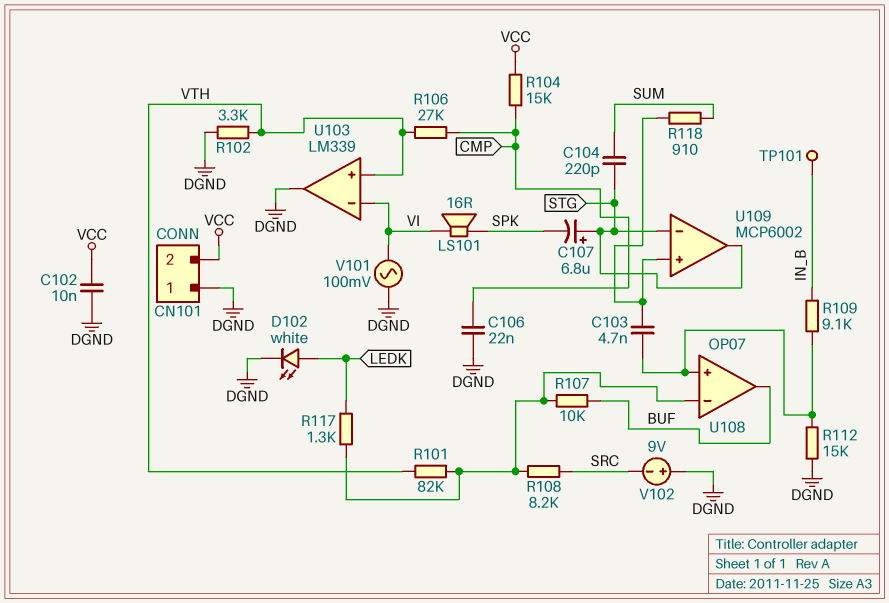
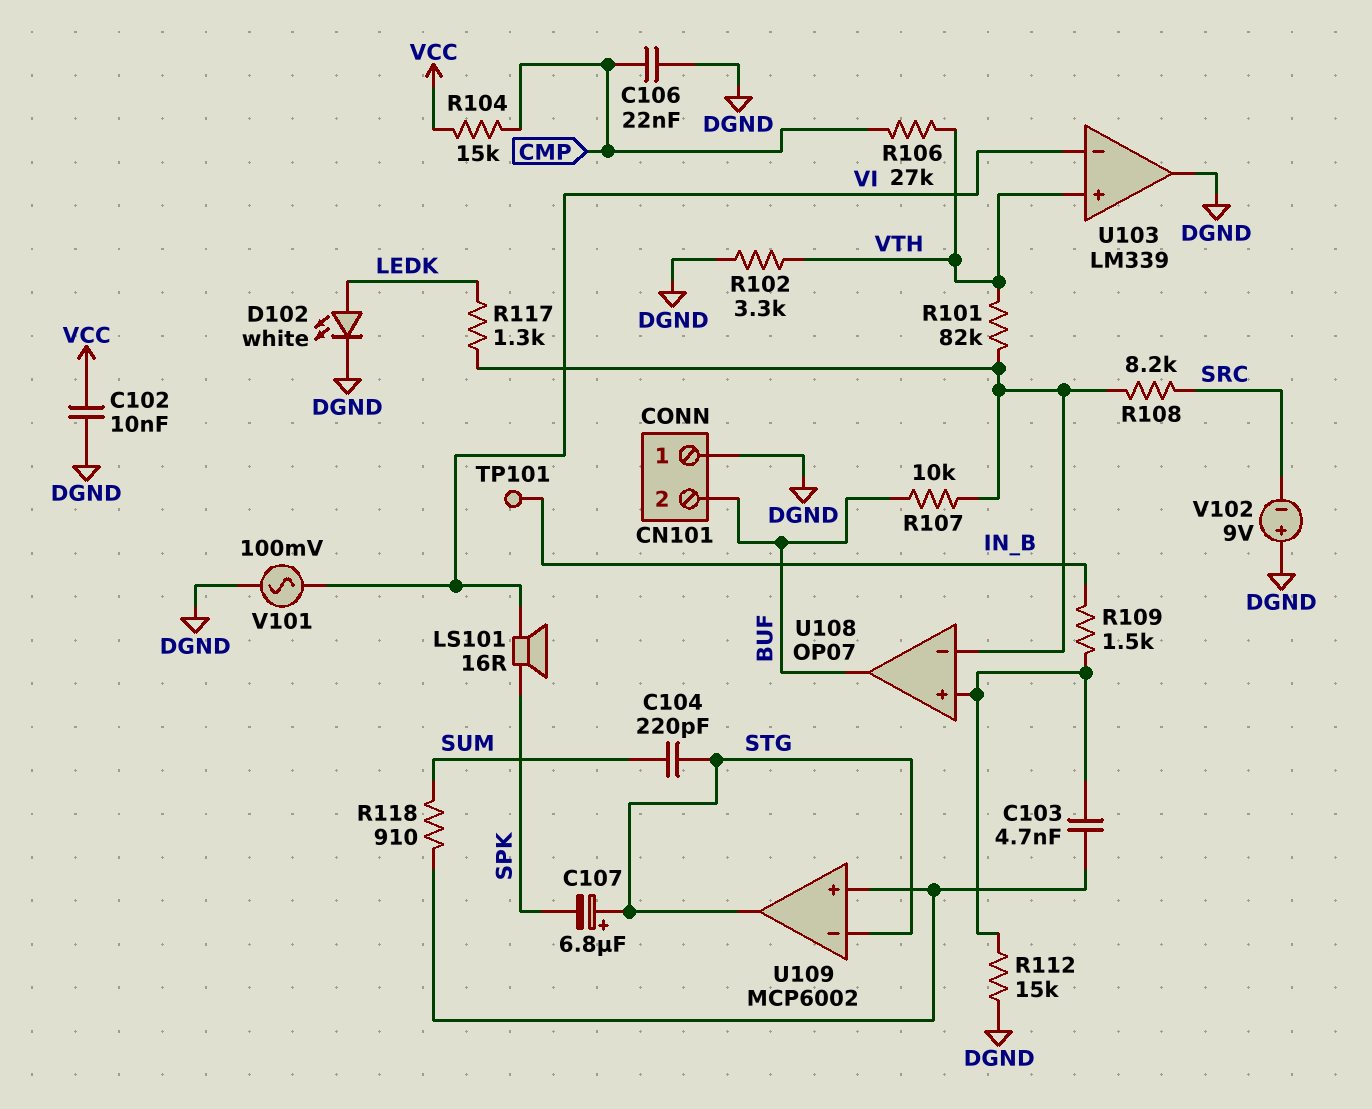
CN101 pin 2: VCC -> BUF
R109: 9.1k (IN_B, U108/in+) -> 1.5k (IN_B, U108/in+)

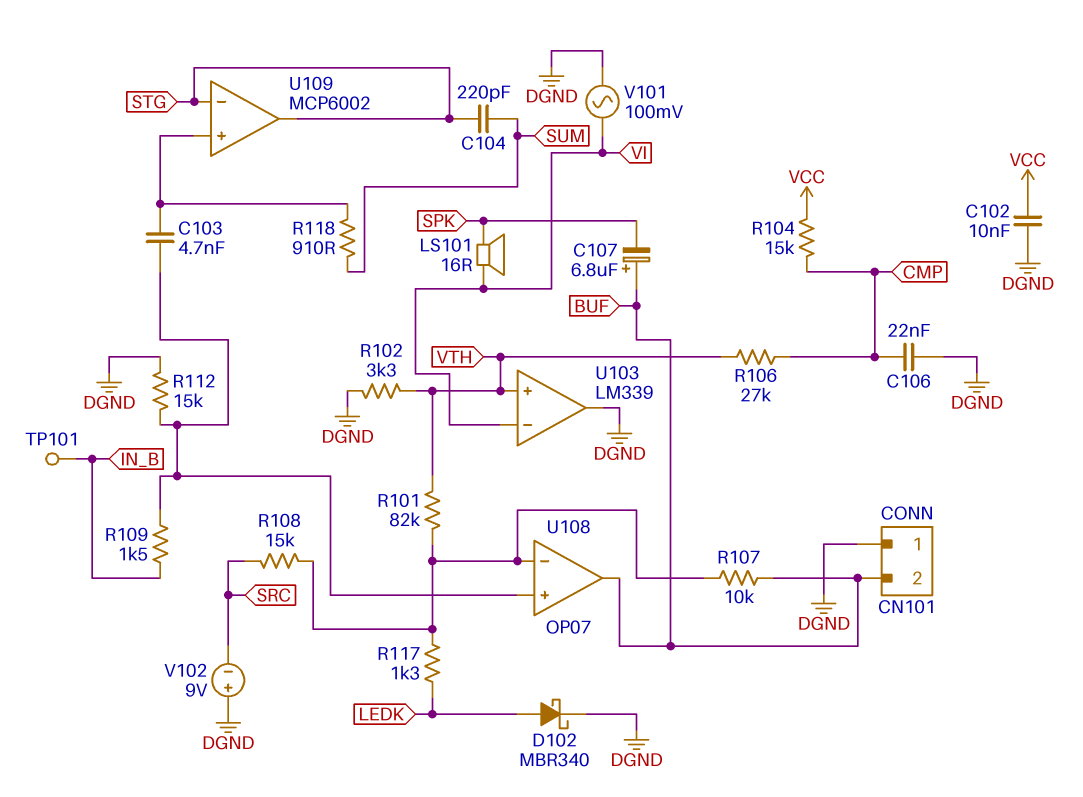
C107: 6.8uF (plus STG, minus SPK) -> 6.8uF (plus BUF, minus SPK)
D102: LED white (A LEDK, K DGND) -> schottky MBR340 (A LEDK, K DGND)
R108: 8.2k (SRC, U108/in-) -> 15k (SRC, U108/in-)

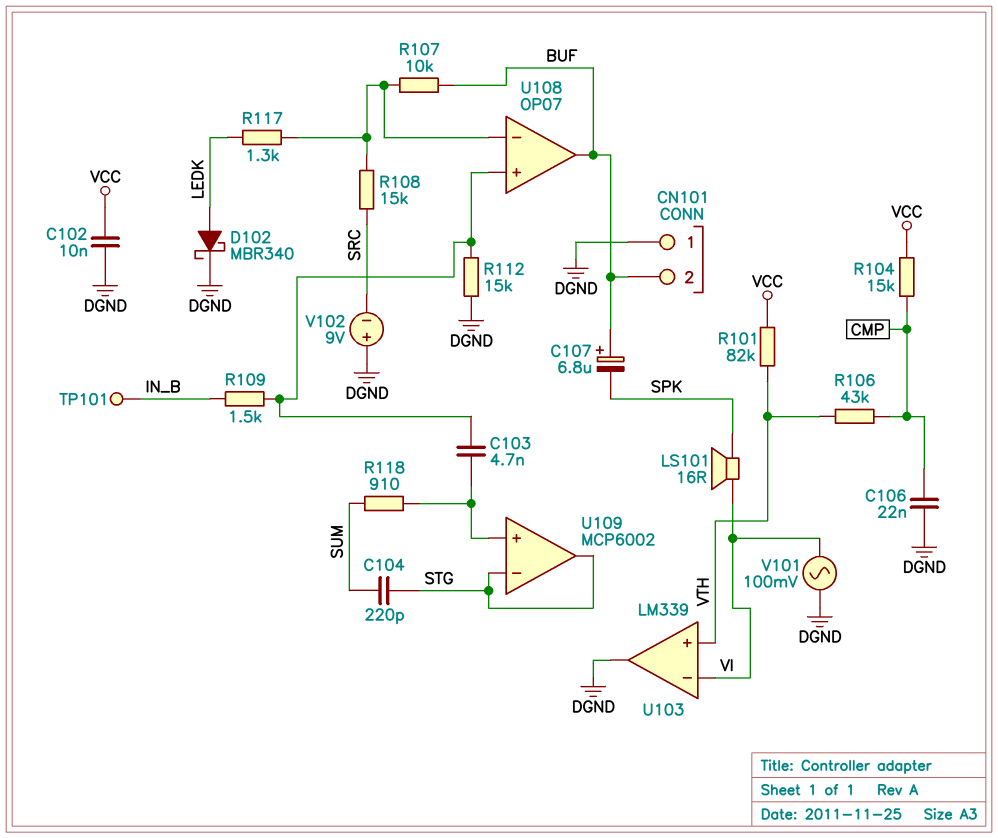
R101: 82k (U108/in-, VTH) -> 82k (VCC, VTH)
R102: 3.3k (DGND, VTH) -> none
R106: 27k (CMP, VTH) -> 43k (CMP, VTH)

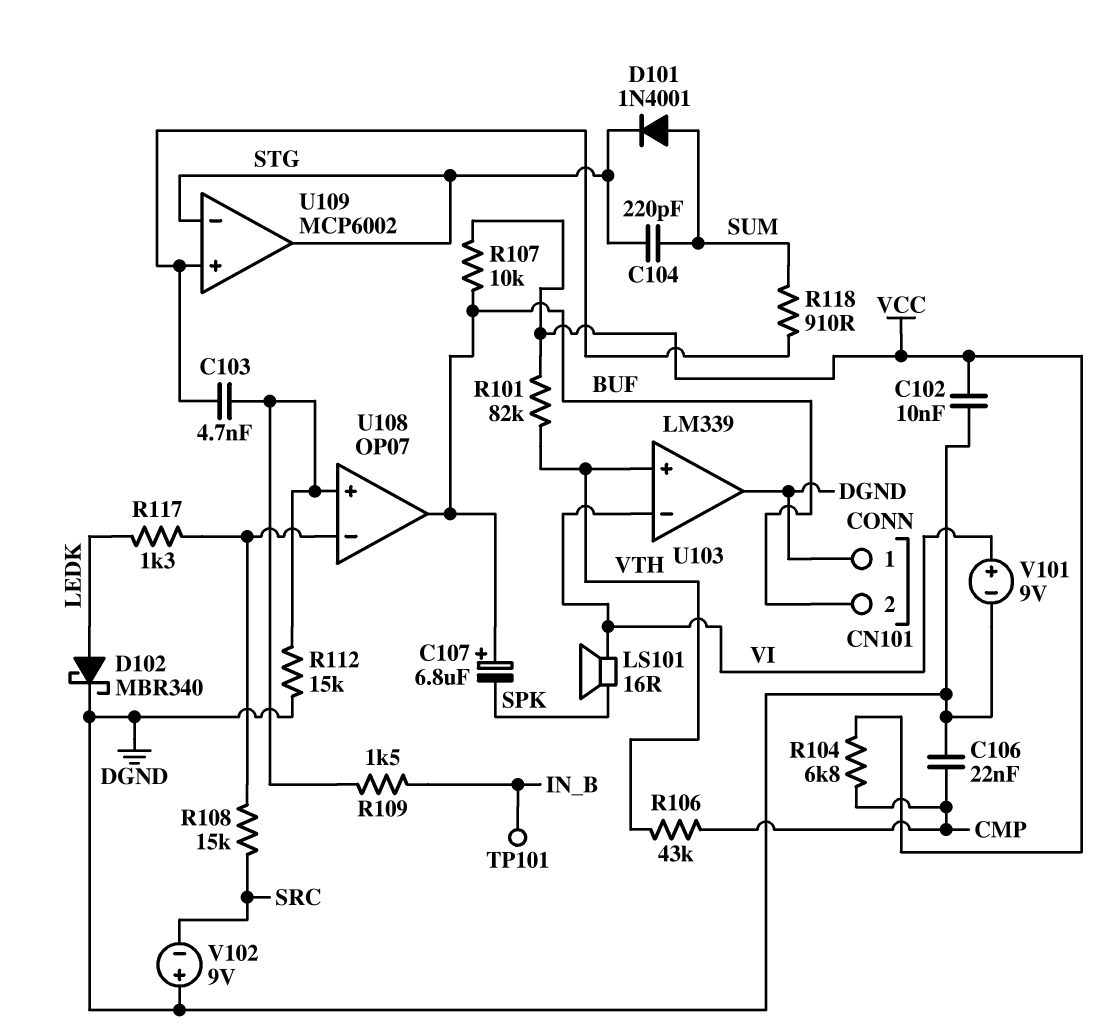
D101: none -> diode 1N4001 (A SUM, K STG)
R104: 15k (CMP, VCC) -> 6.8k (CMP, VCC)
R107: 10k (BUF, U108/in-) -> 10k (BUF, VCC)
V101: AC 100mV (DGND, VI) -> 9V (plus VI, minus DGND)

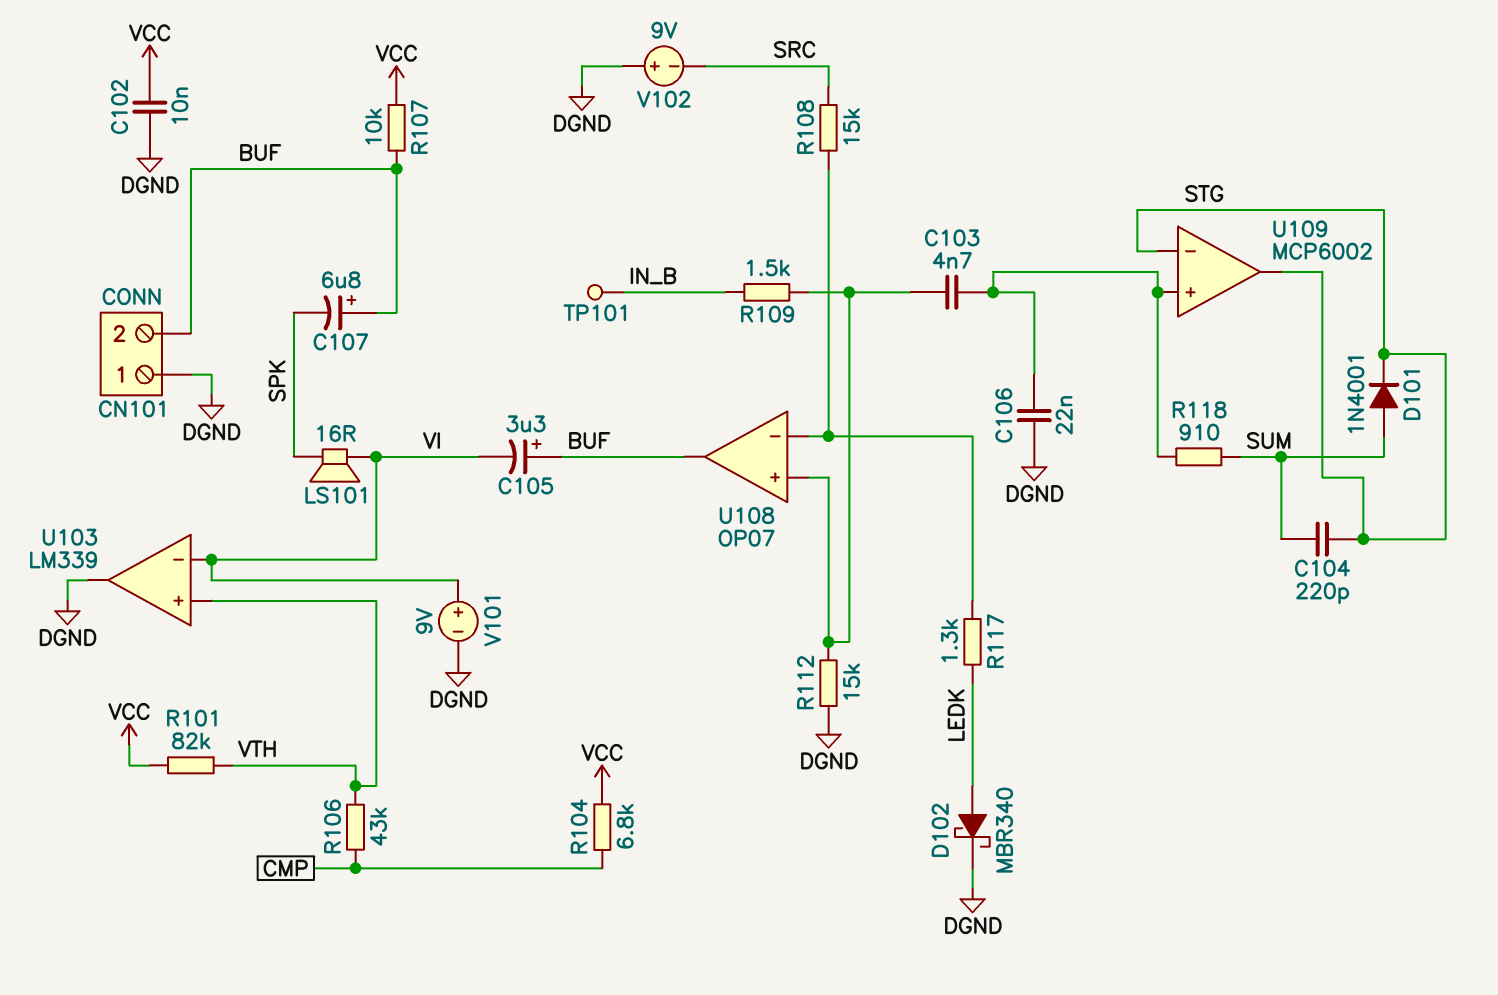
C105: none -> 3.3uF (plus BUF, minus VI)
C106: 22nF (CMP, DGND) -> 22nF (DGND, U109/in+)

